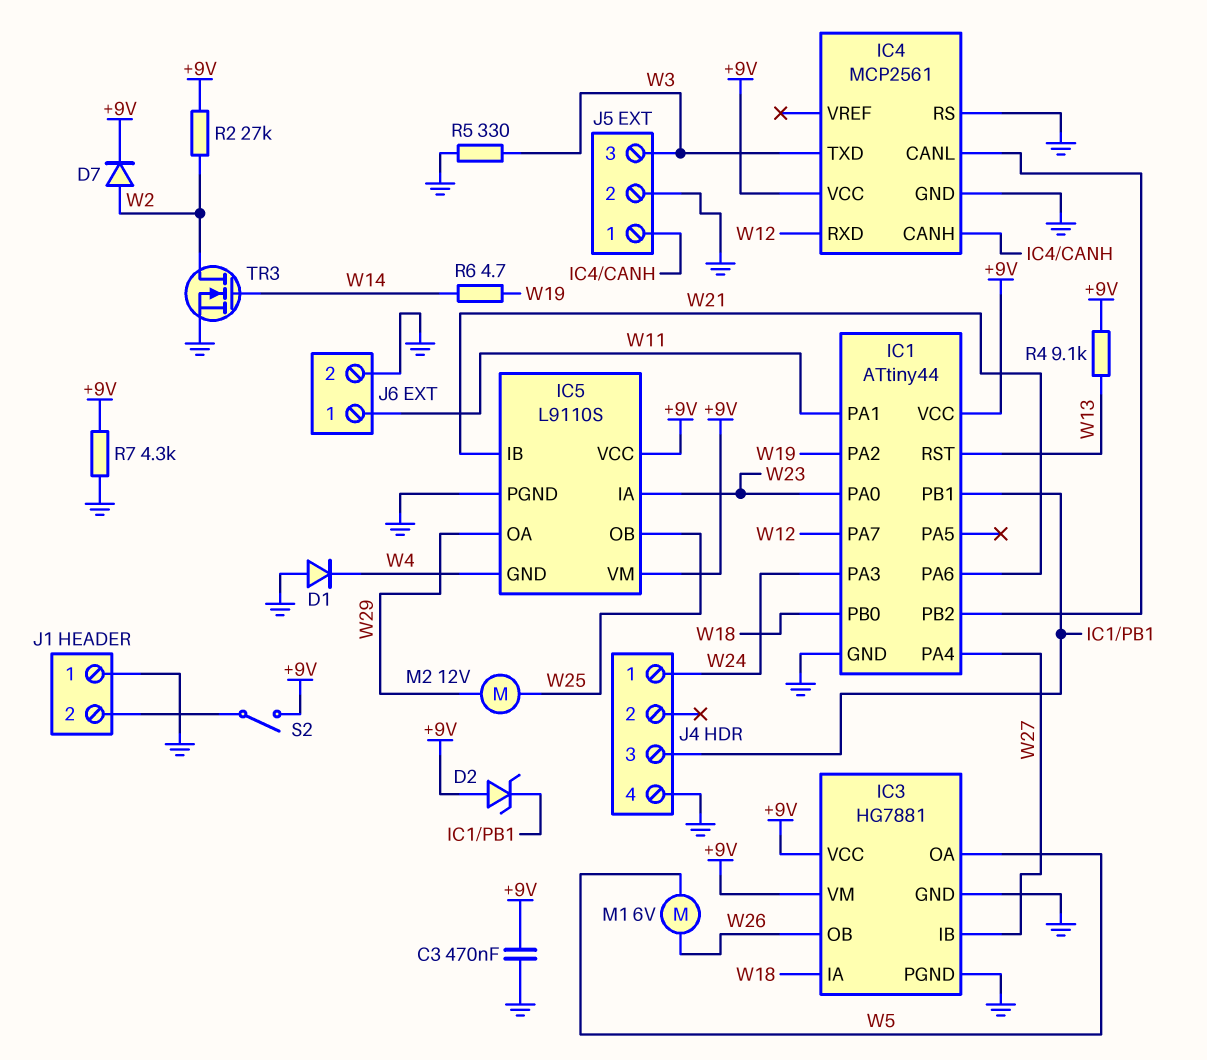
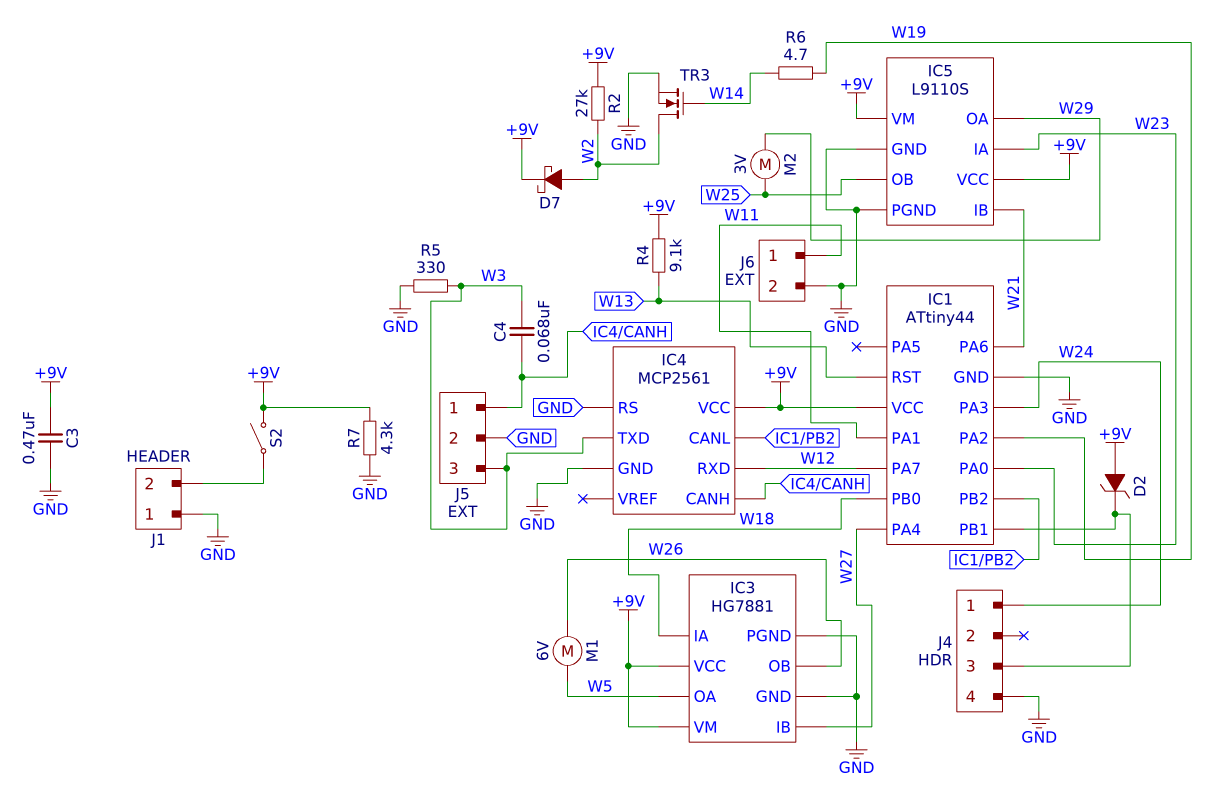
C4: none -> 68nF (IC4/CANH, W3)
D1: diode (A GND, K W4) -> none
D7: diode (A W2, K +9V) -> schottky (A W2, K +9V)
IC5 pin GND: W4 -> GND
M2: motor 12V (W25, W29) -> motor 3V (W25, W29)

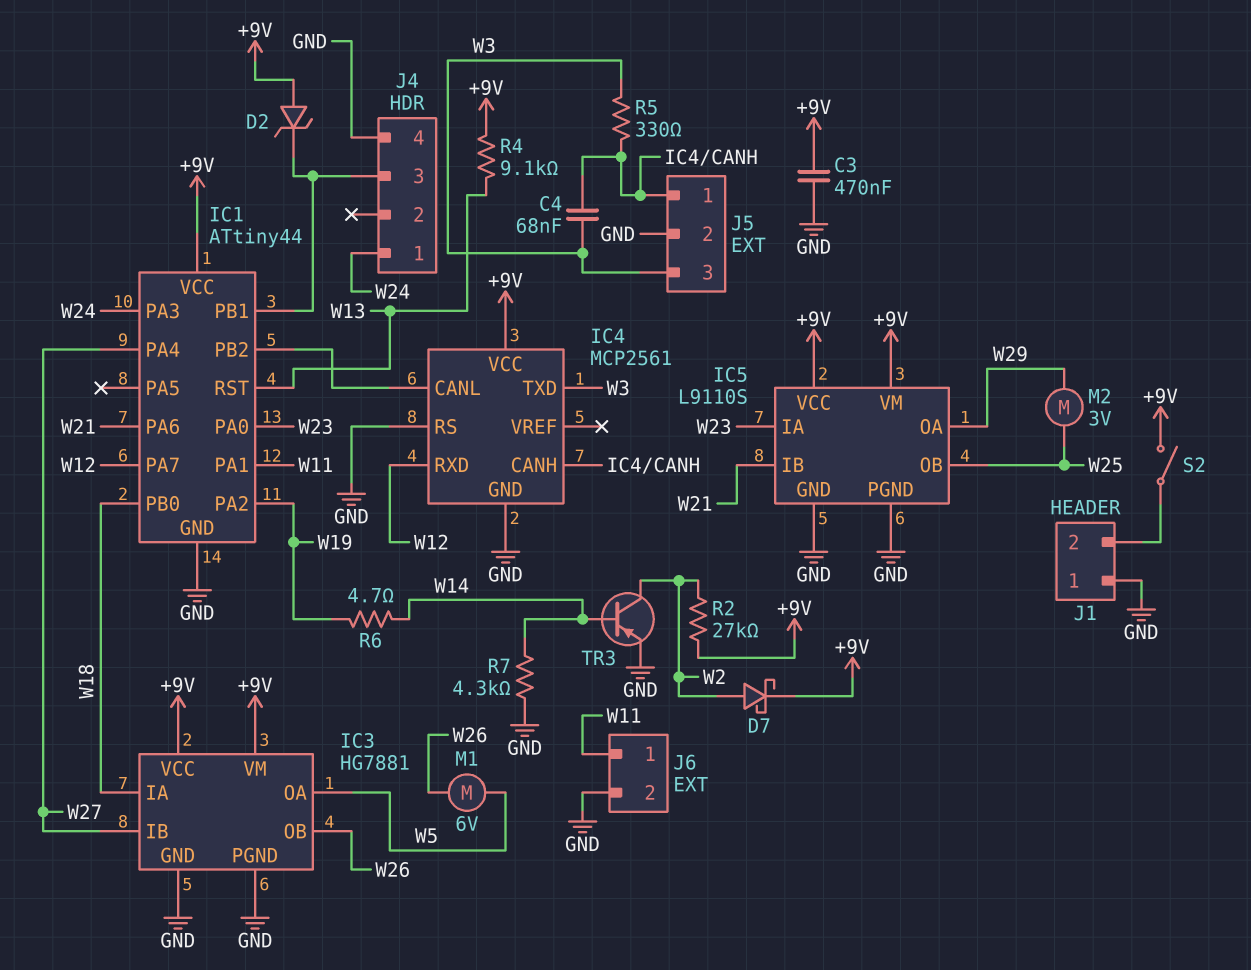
R5: 330 (GND, W3) -> 330 (IC4/CANH, W3)
R7: 4.3k (+9V, GND) -> 4.3k (GND, W14)
TR3: NMOS (G W14, D W2, S GND) -> PNP (B W14, C W2, E GND)

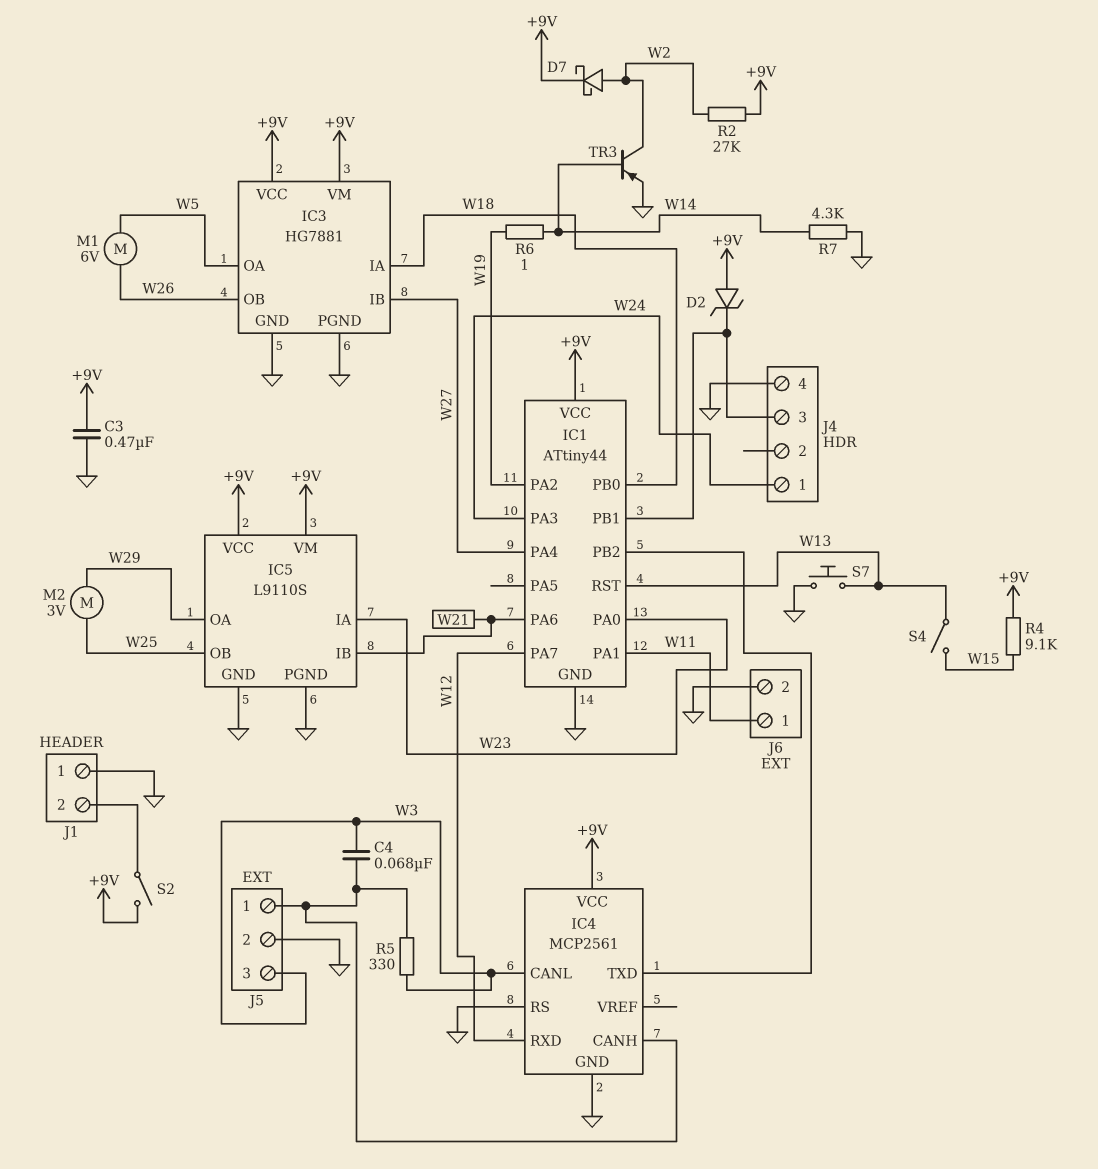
IC4 pin CANL: IC1/PB2 -> W3
IC4 pin TXD: W3 -> IC1/PB2
R4: 9.1k (+9V, W13) -> 9.1k (+9V, W15)
R6: 4.7 (W14, W19) -> 1 (W14, W19)
S4: none -> switch (W13, W15)
S7: none -> button (GND, W13)

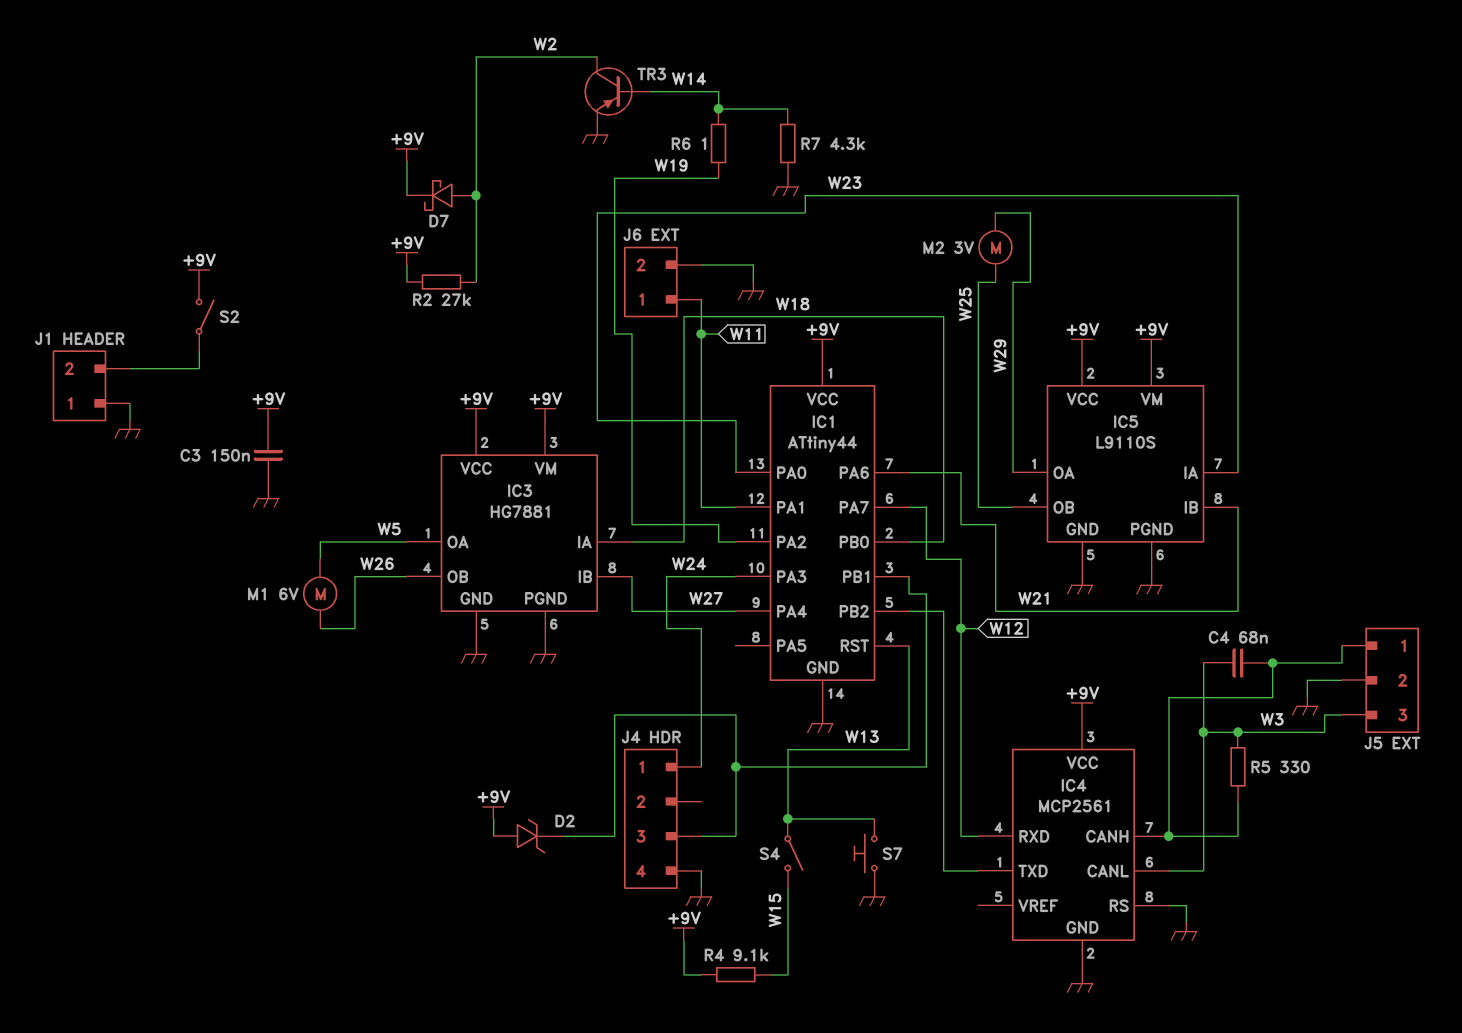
C3: 470nF (+9V, GND) -> 150nF (+9V, GND)

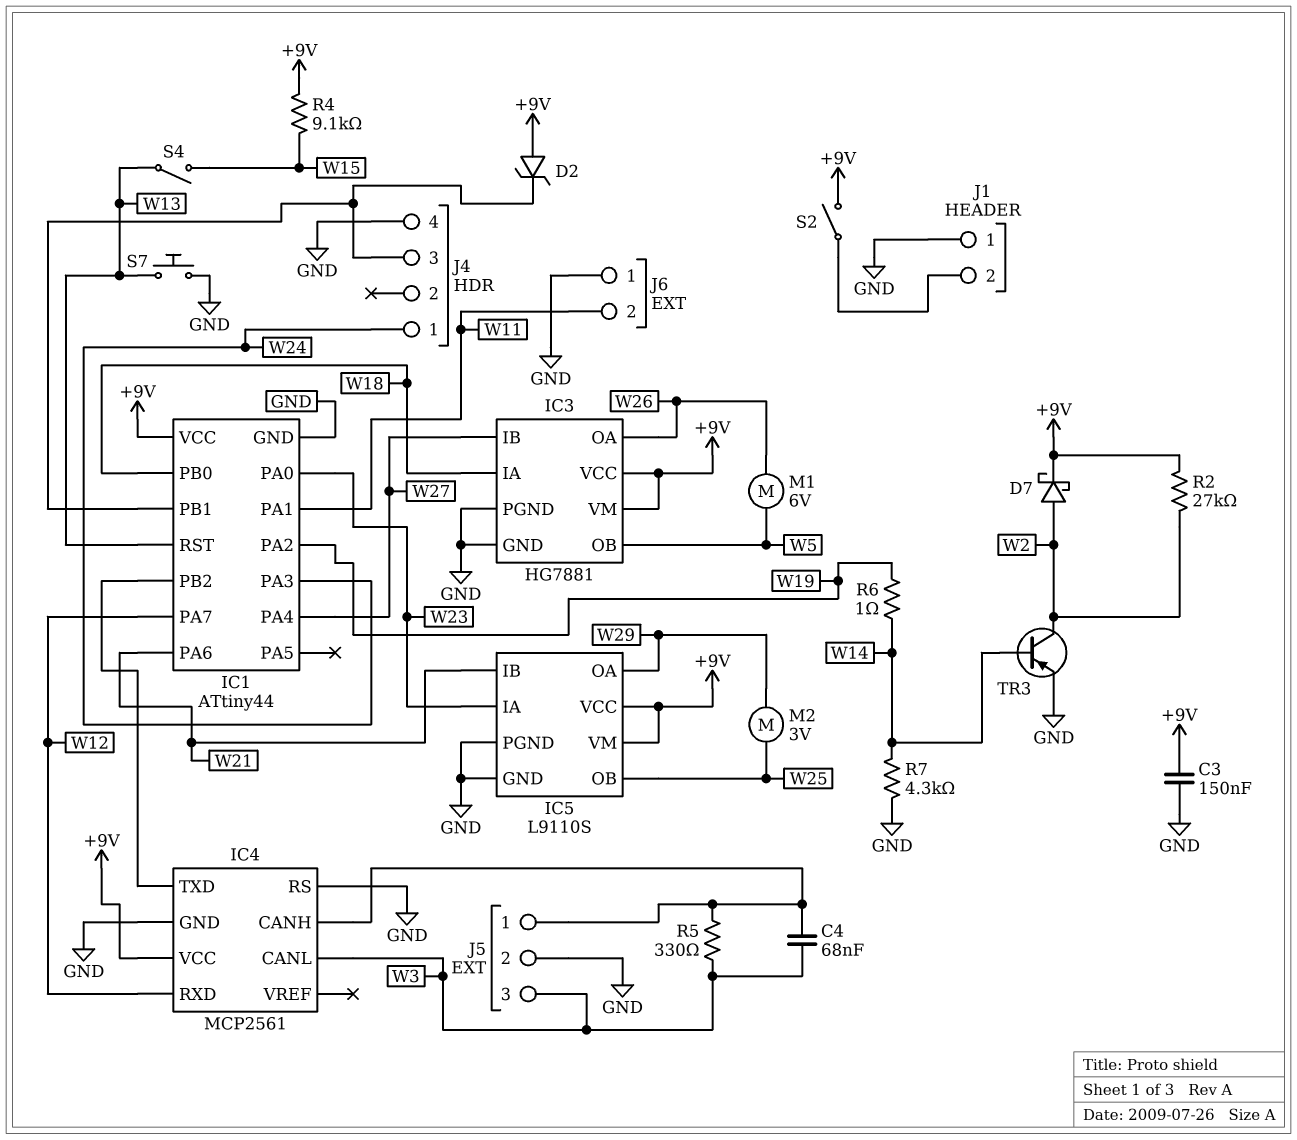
IC3 pin OA: W5 -> W26
IC3 pin OB: W26 -> W5
J6 pin 1: W11 -> GND
J6 pin 2: GND -> W11

